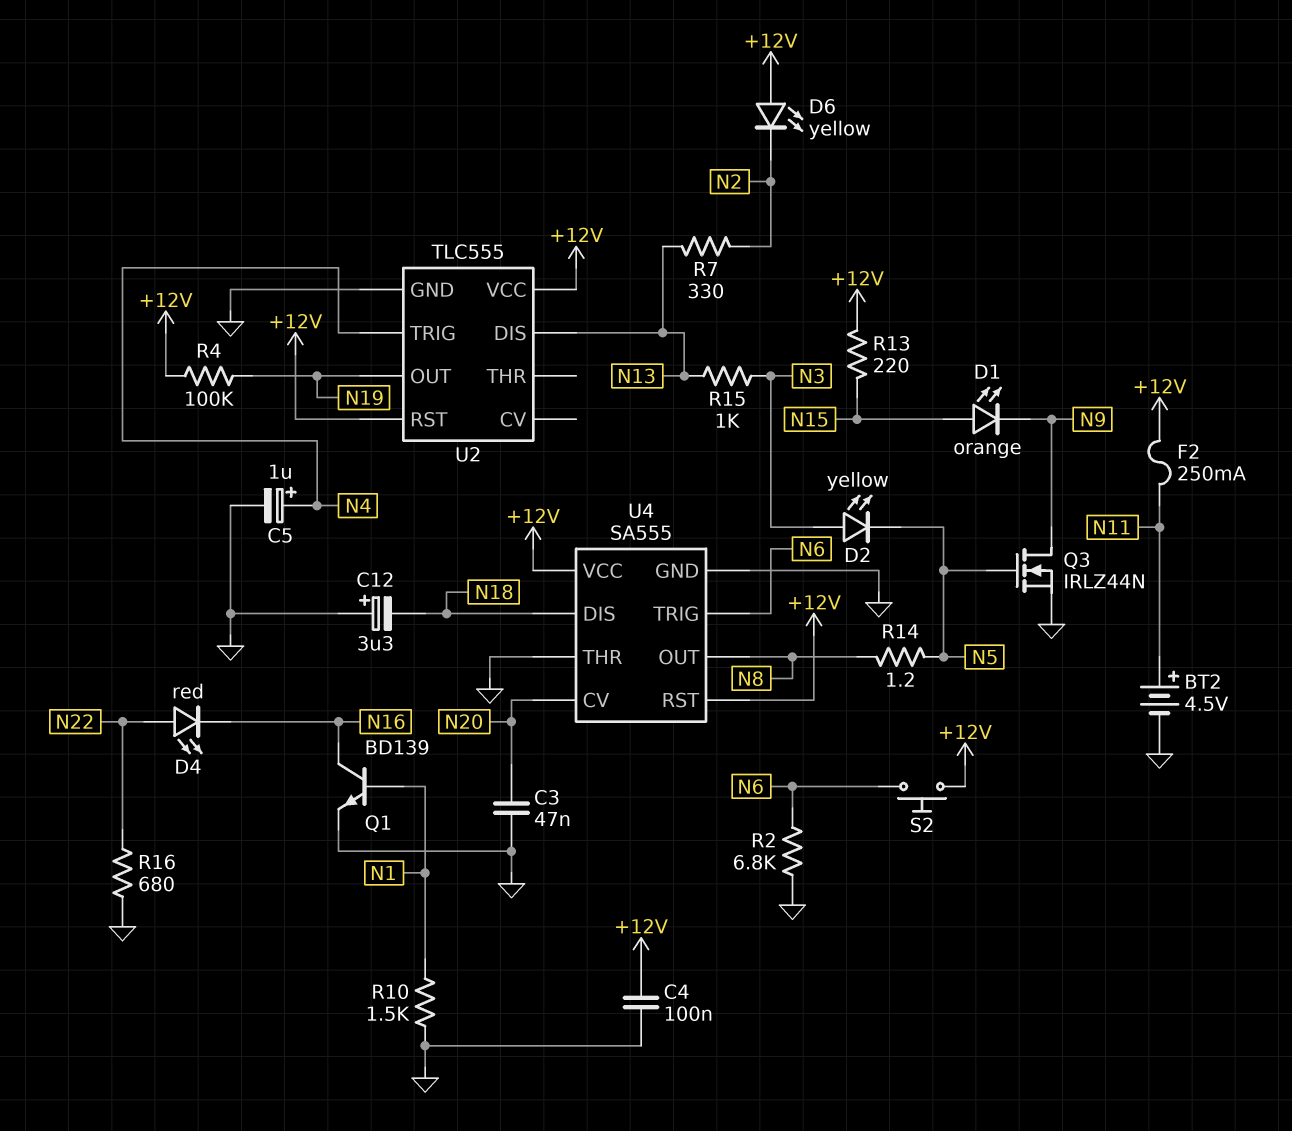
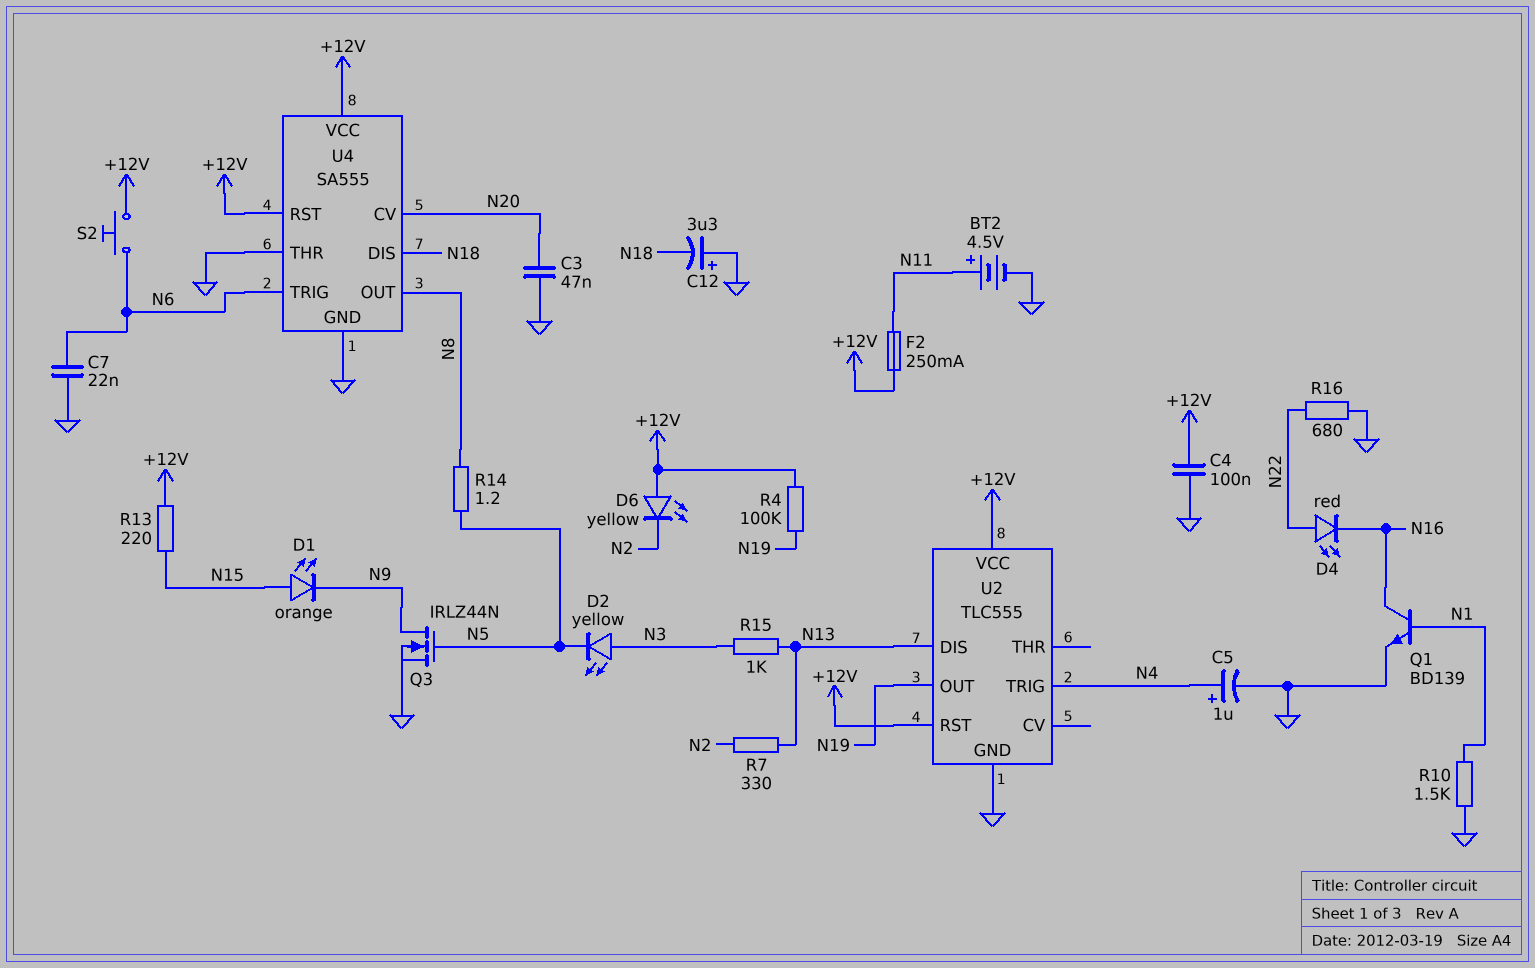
C7: none -> 22nF (GND, N6)
R2: 6.8k (GND, N6) -> none

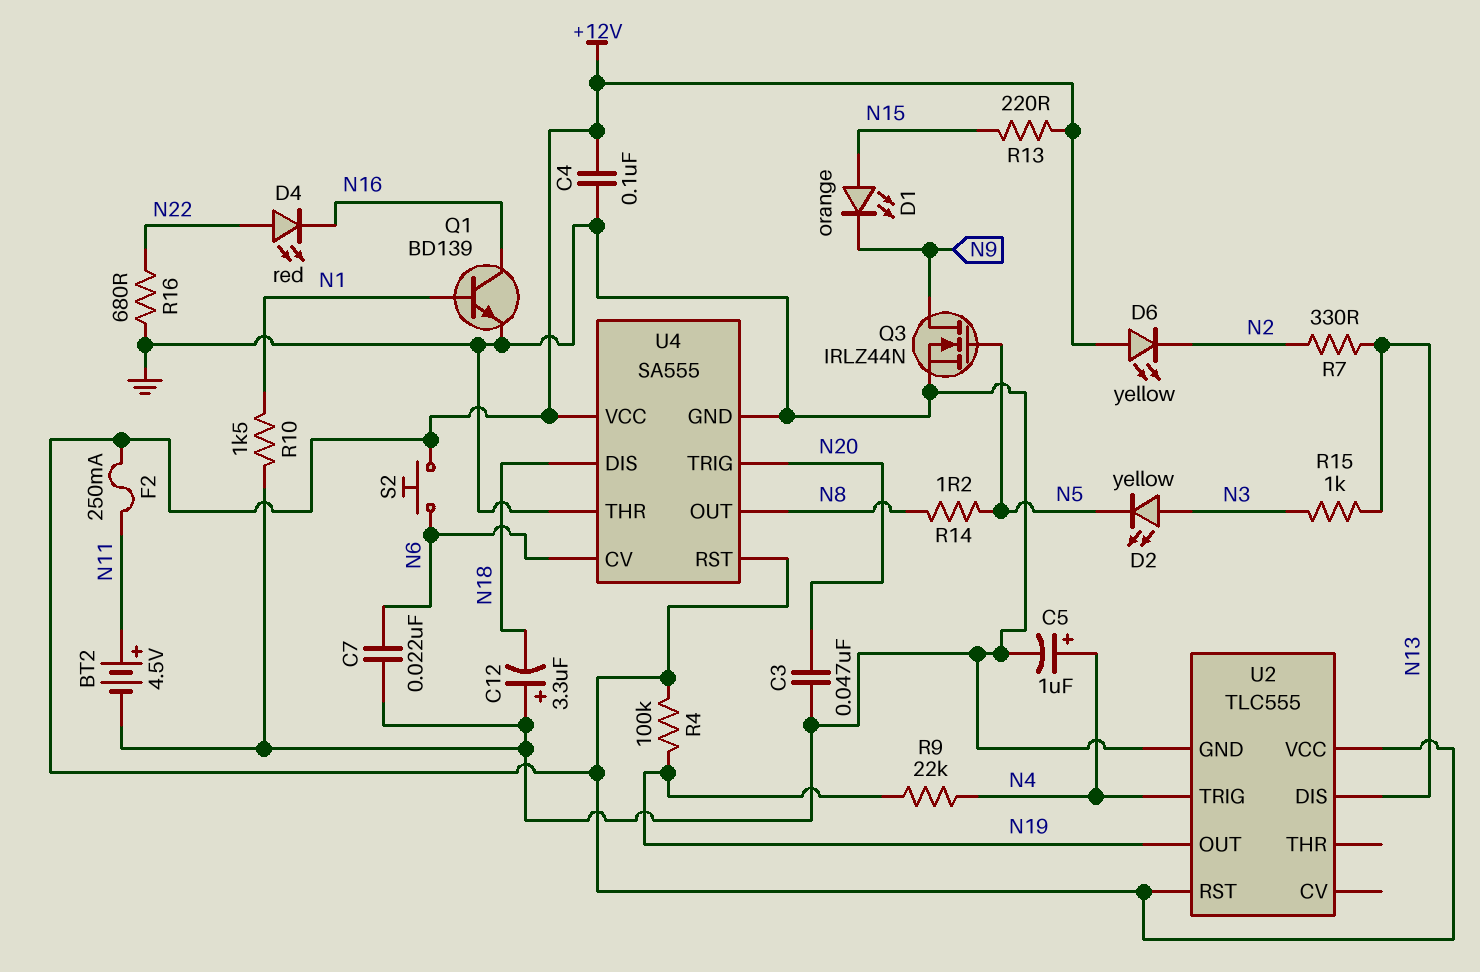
R9: none -> 22k (N4, N19)
U4 pin CV: N20 -> N6
U4 pin TRIG: N6 -> N20

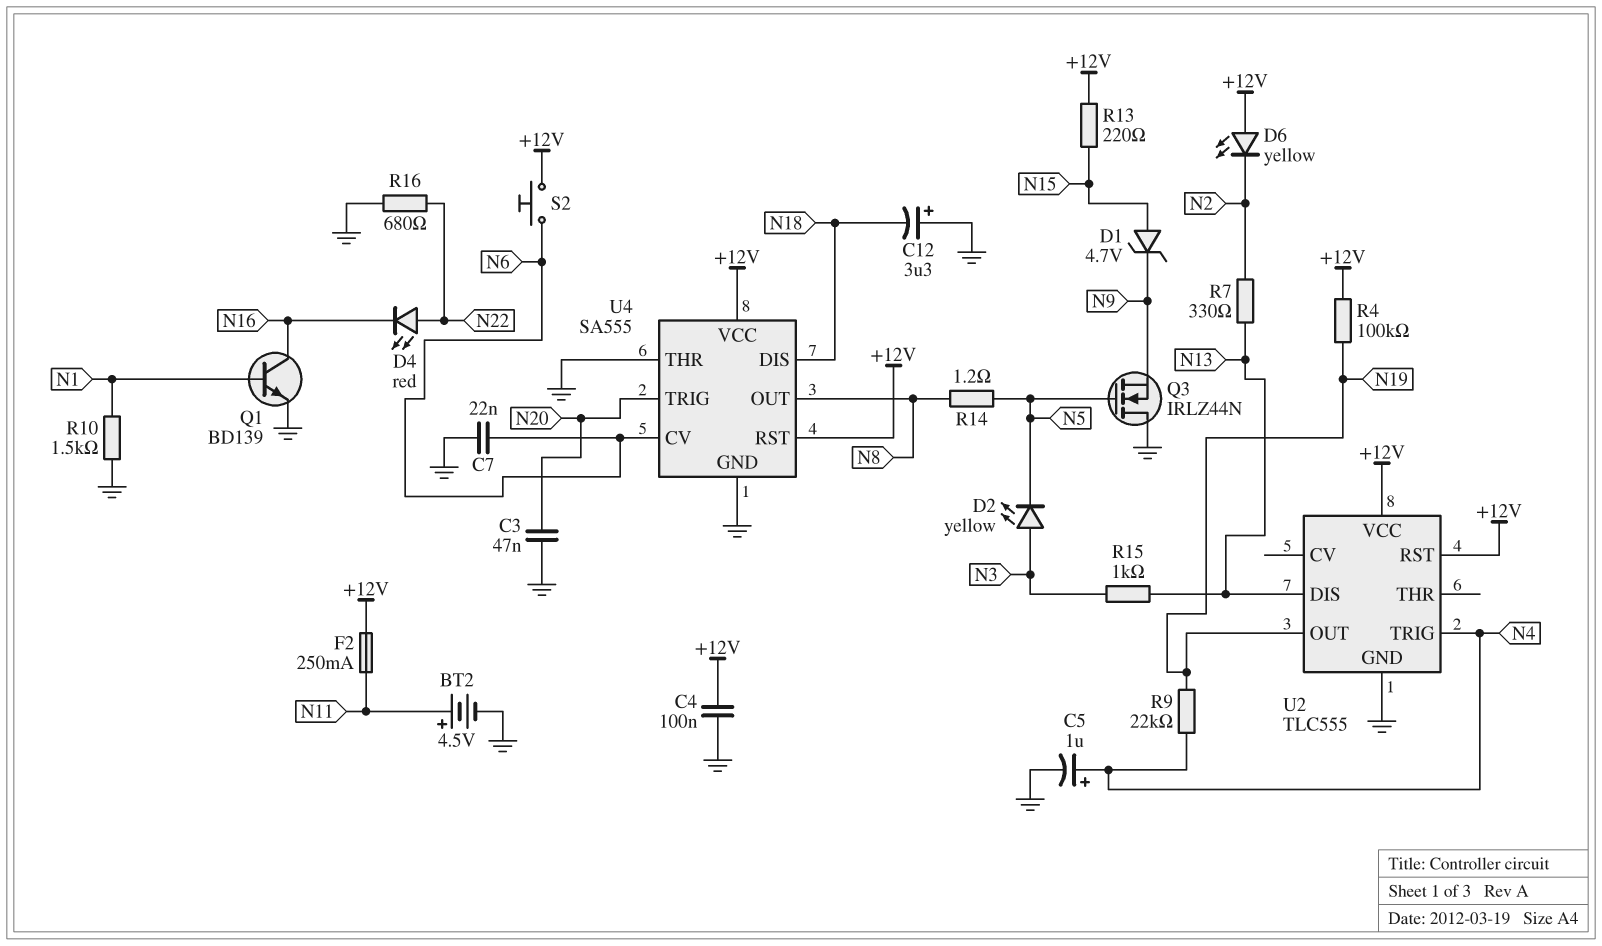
D1: LED orange (A N15, K N9) -> zener 4.7V (A N15, K N9)
Q3: NMOS IRLZ44N (G N5, D N9, S GND) -> NMOS IRLZ44N (G N5, D GND, S N9)

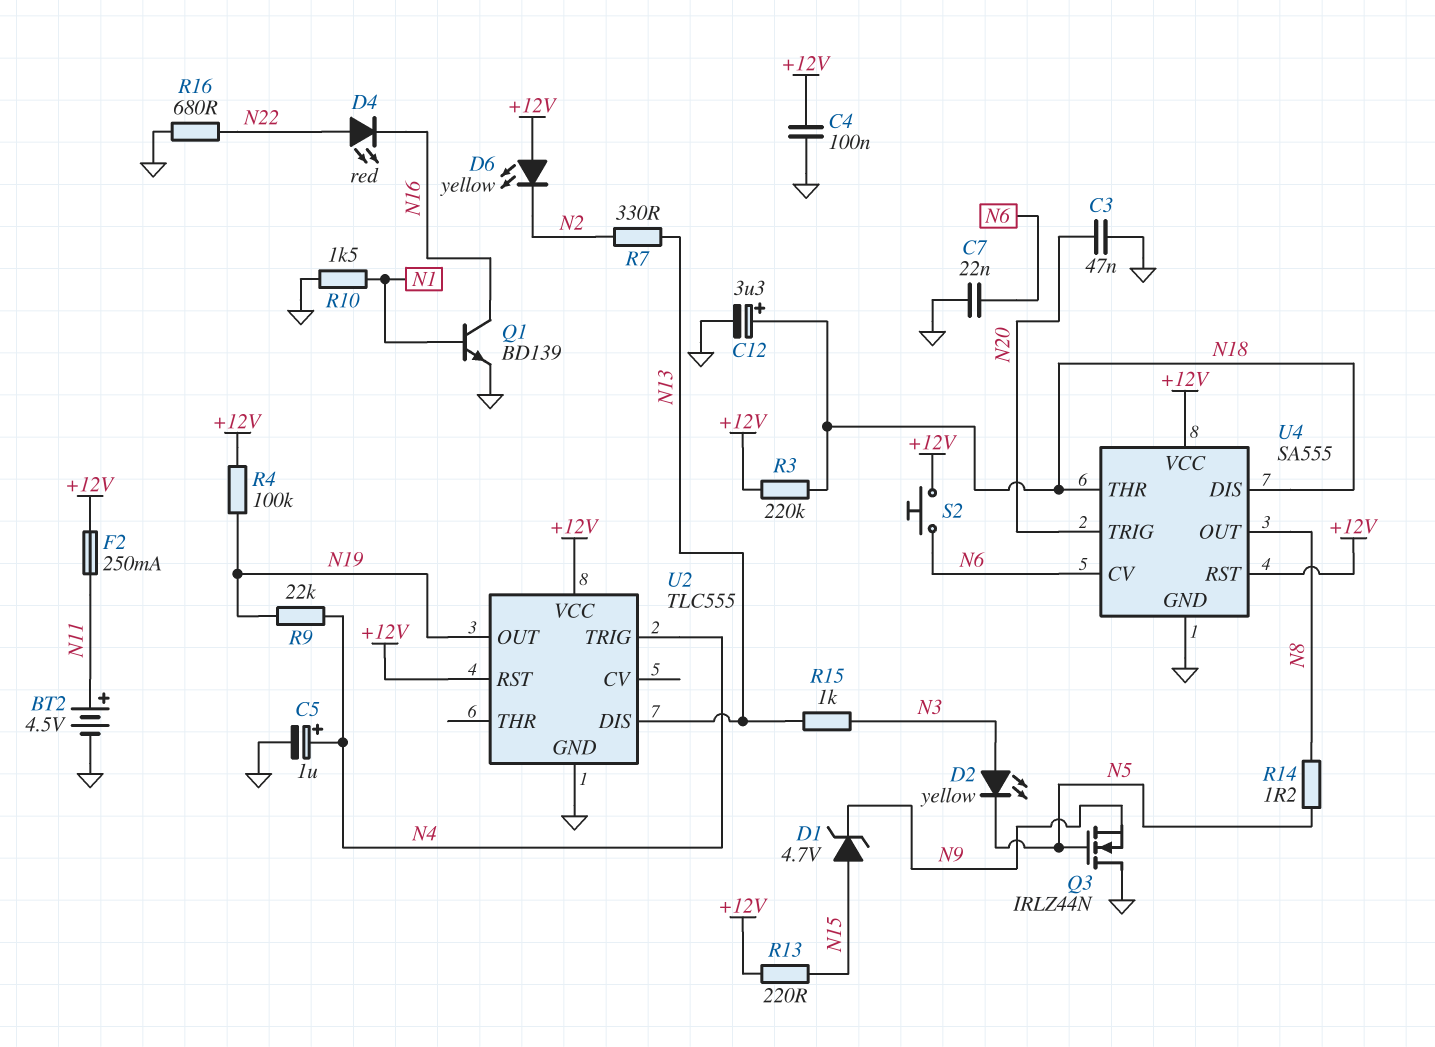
C12: 3.3uF (plus GND, minus N18) -> 3.3uF (plus N18, minus GND)
R3: none -> 220k (+12V, N18)
U4 pin THR: GND -> N18

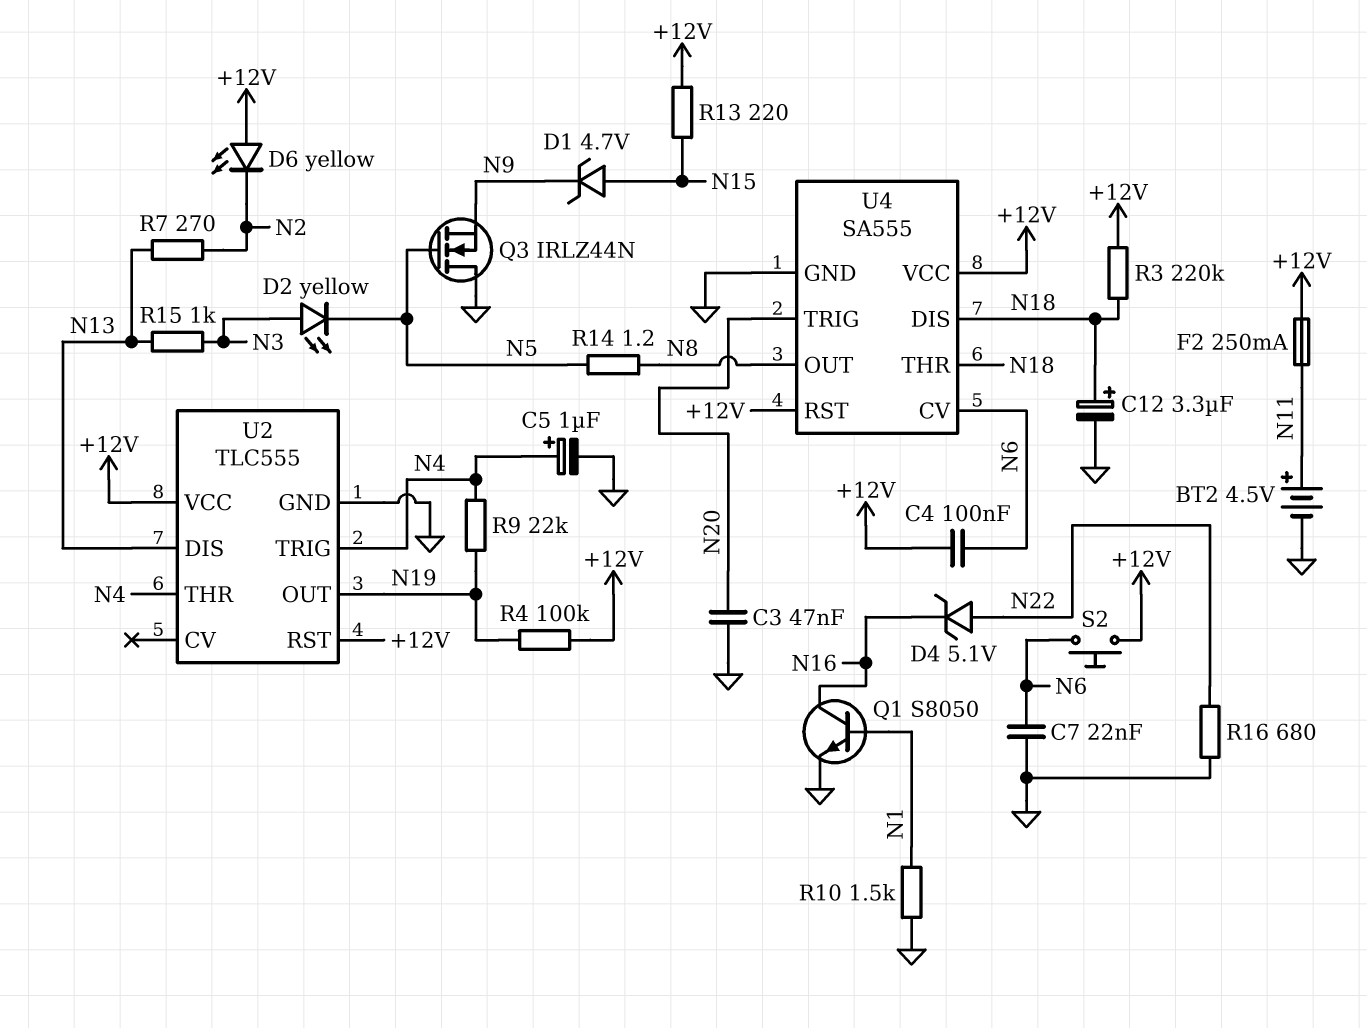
C4: 100nF (+12V, GND) -> 100nF (+12V, N6)
D4: LED red (A N22, K N16) -> zener 5.1V (A N22, K N16)
Q1: NPN BD139 (B N1, C N16, E GND) -> NPN S8050 (B N1, C N16, E GND)
R7: 330 (N2, N13) -> 270 (N2, N13)
U2 pin THR: none -> N4

